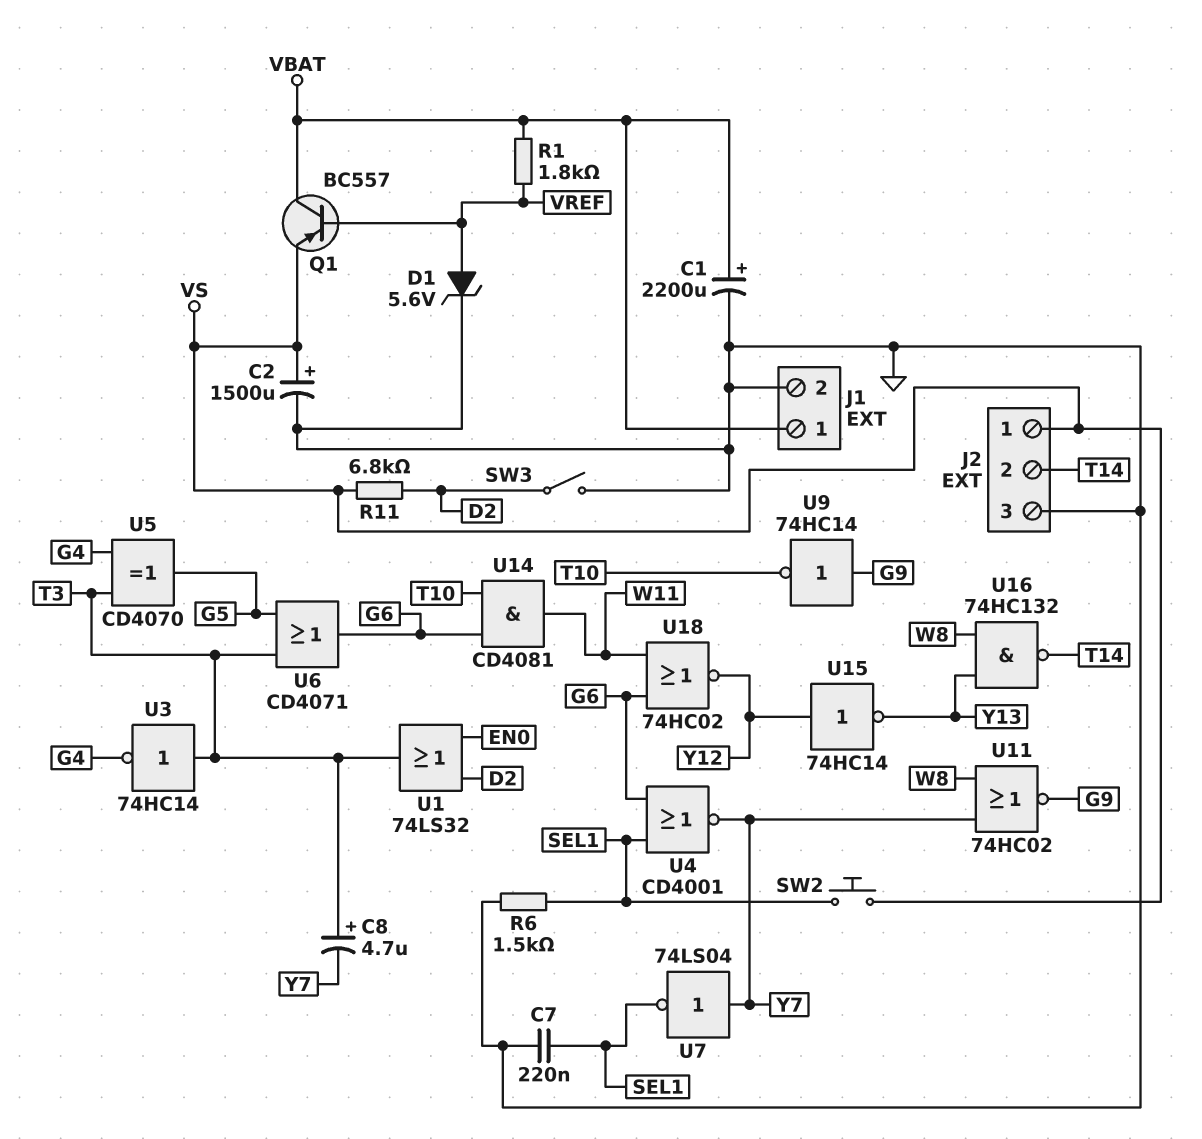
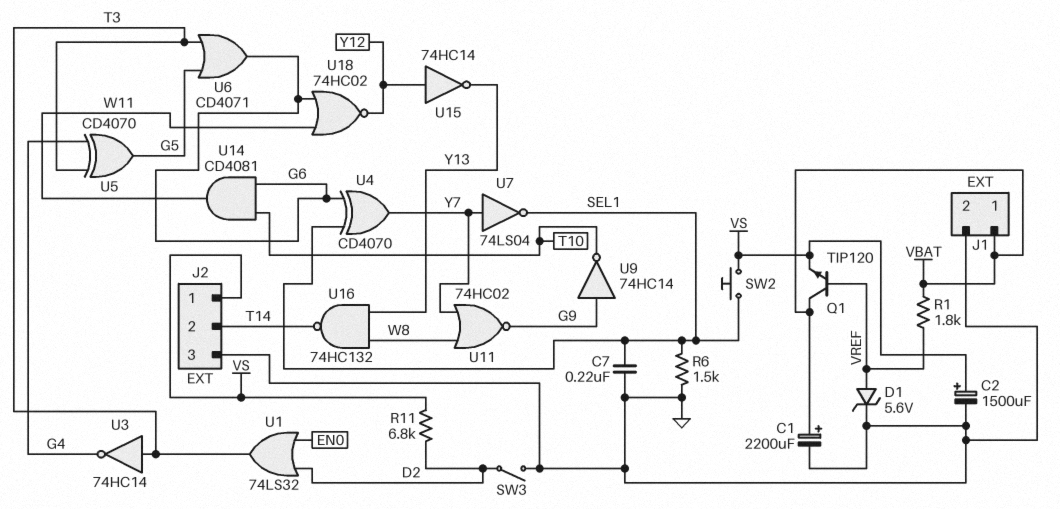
C8: 4.7uF (plus T3, minus Y7) -> none
Q1: PNP BC557 (B VREF, C VBAT, E VS) -> NPN TIP120 (B VREF, C VBAT, E VS)
U4: NOR CD4001 (in G6, in SEL1, out Y7) -> XOR CD4070 (in G6, in SEL1, out Y7)

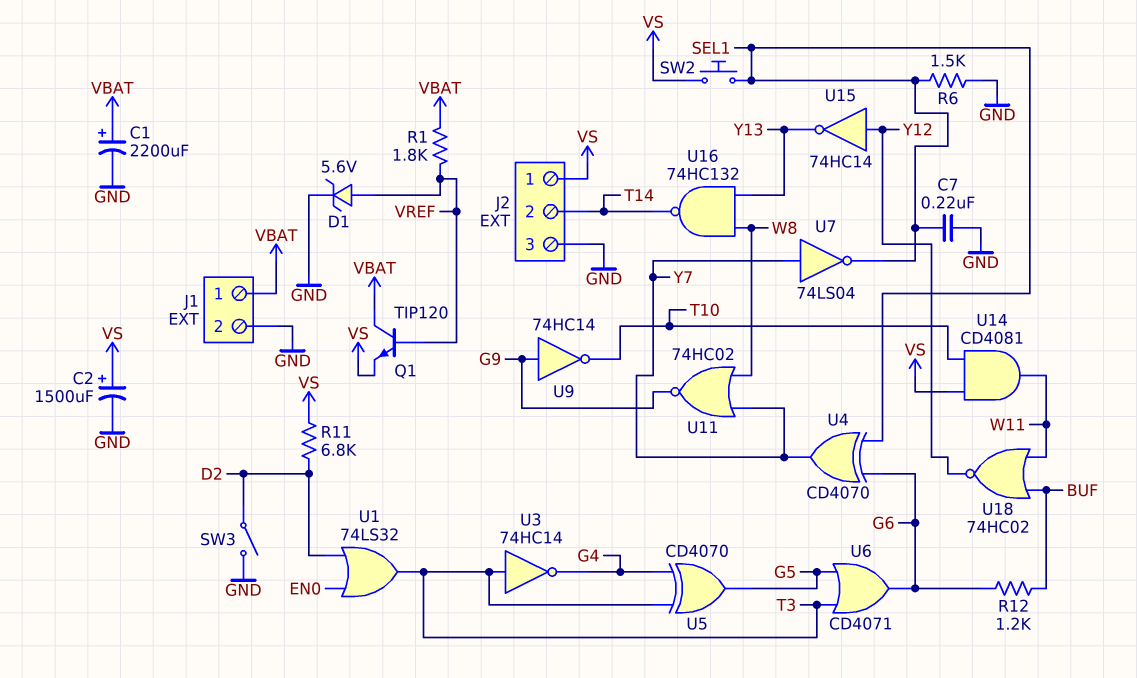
R12: none -> 1.2k (BUF, G6)
U14: AND CD4081 (in G6, in T10, out W11) -> AND CD4081 (in T10, in VS, out W11)
U18: NOR 74HC02 (in G6, in W11, out Y12) -> NOR 74HC02 (in BUF, in W11, out Y12)

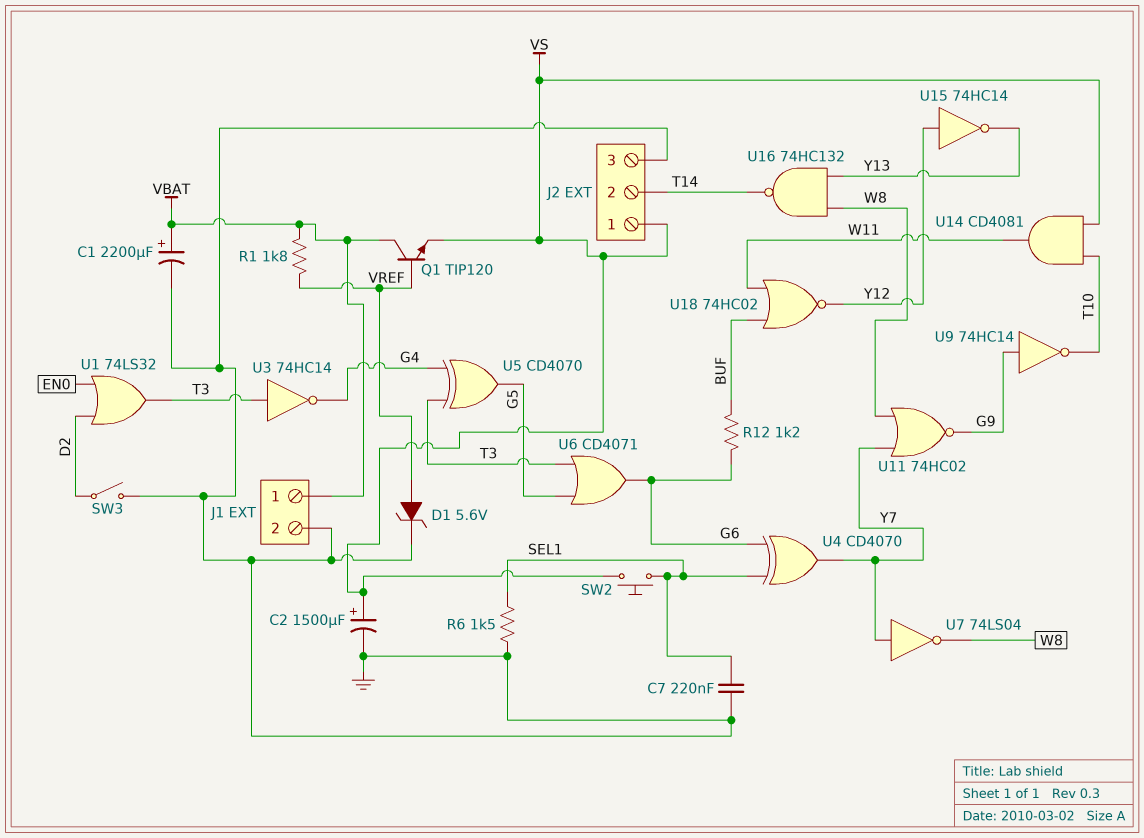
R11: 6.8k (D2, VS) -> none
U7: NOT 74LS04 (in Y7, out SEL1) -> NOT 74LS04 (in Y7, out W8)

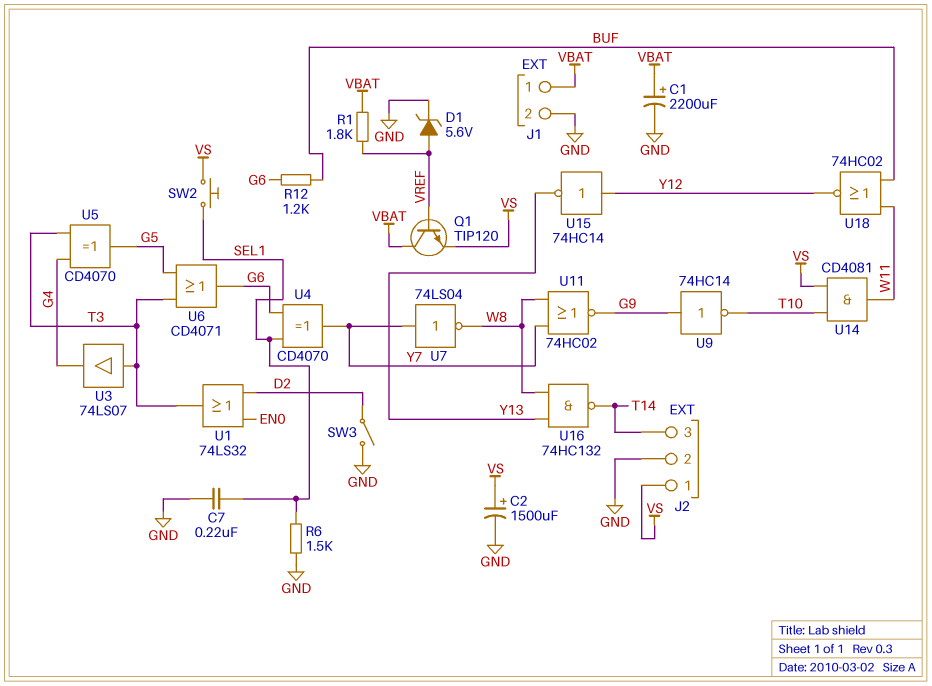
J2 pin 2: T14 -> GND
J2 pin 3: GND -> T14
U3: NOT 74HC14 (in T3, out G4) -> buffer 74LS07 (in T3, out G4)

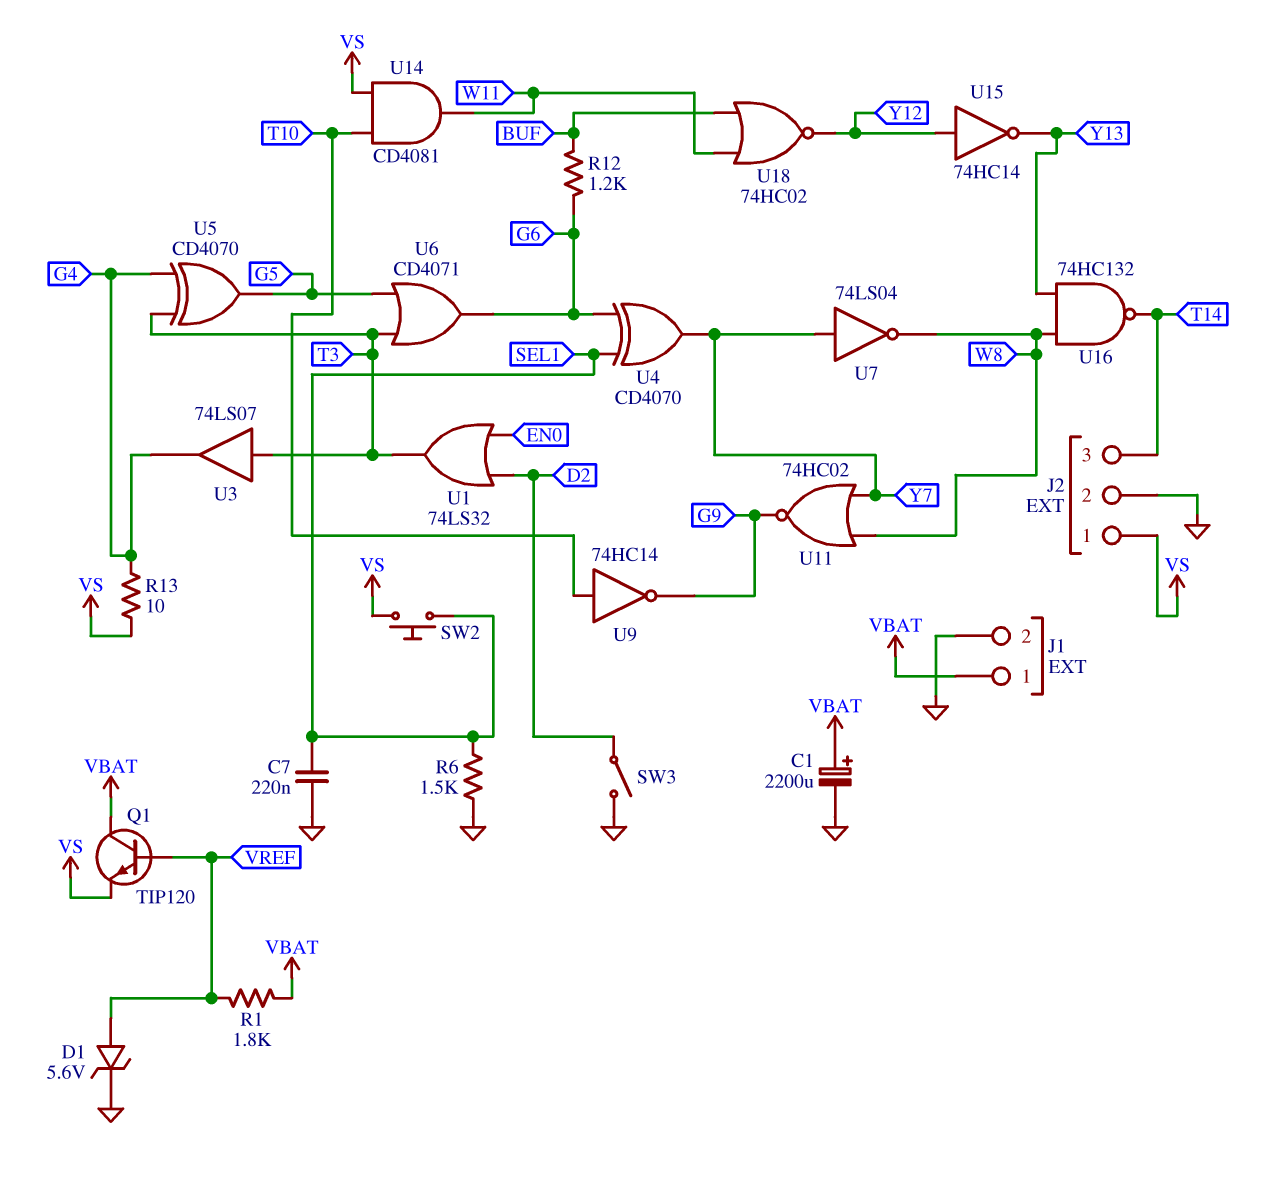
C2: 1500uF (plus VS, minus GND) -> none
R13: none -> 10 (G4, VS)
U9: NOT 74HC14 (in G9, out T10) -> NOT 74HC14 (in T10, out G9)

